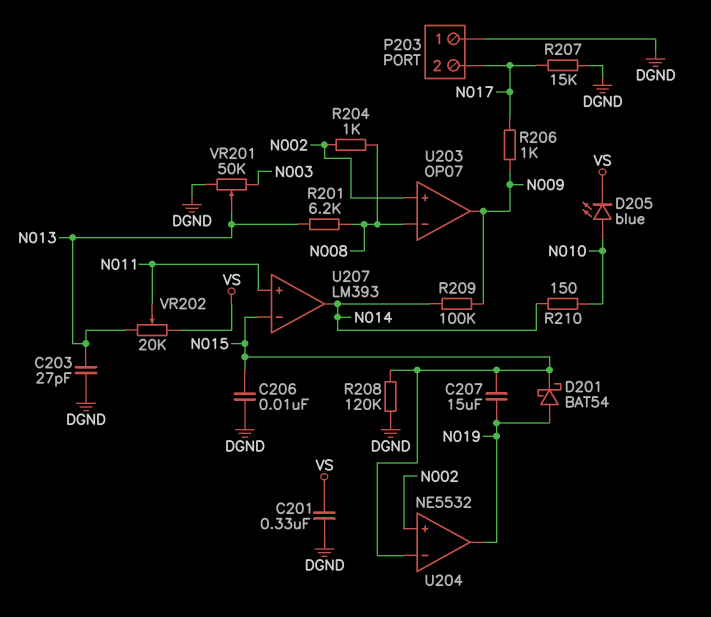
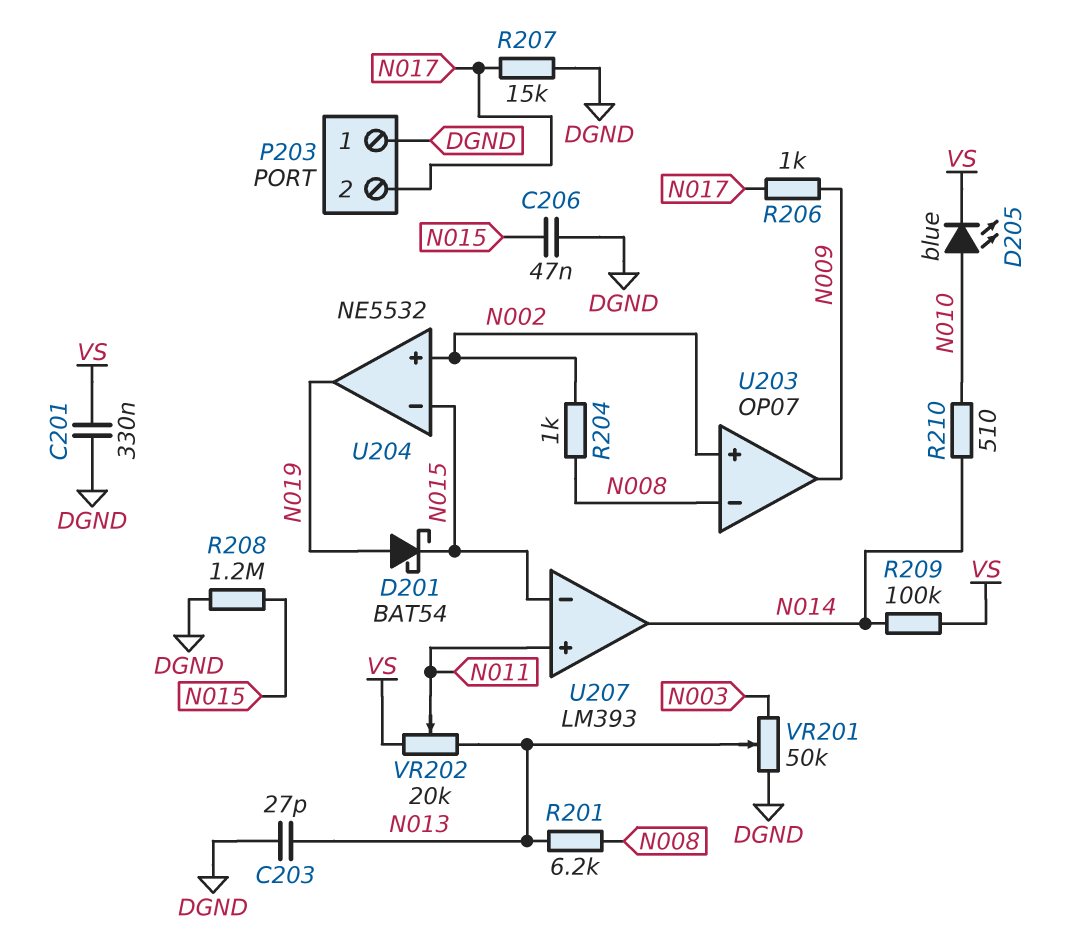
C206: 10nF (DGND, N015) -> 47nF (DGND, N015)
C207: 15uF (N015, N019) -> none
R208: 120k (DGND, N015) -> 1.2M (DGND, N015)
R209: 100k (N009, N014) -> 100k (N014, VS)
R210: 150 (N010, N014) -> 510 (N010, N014)

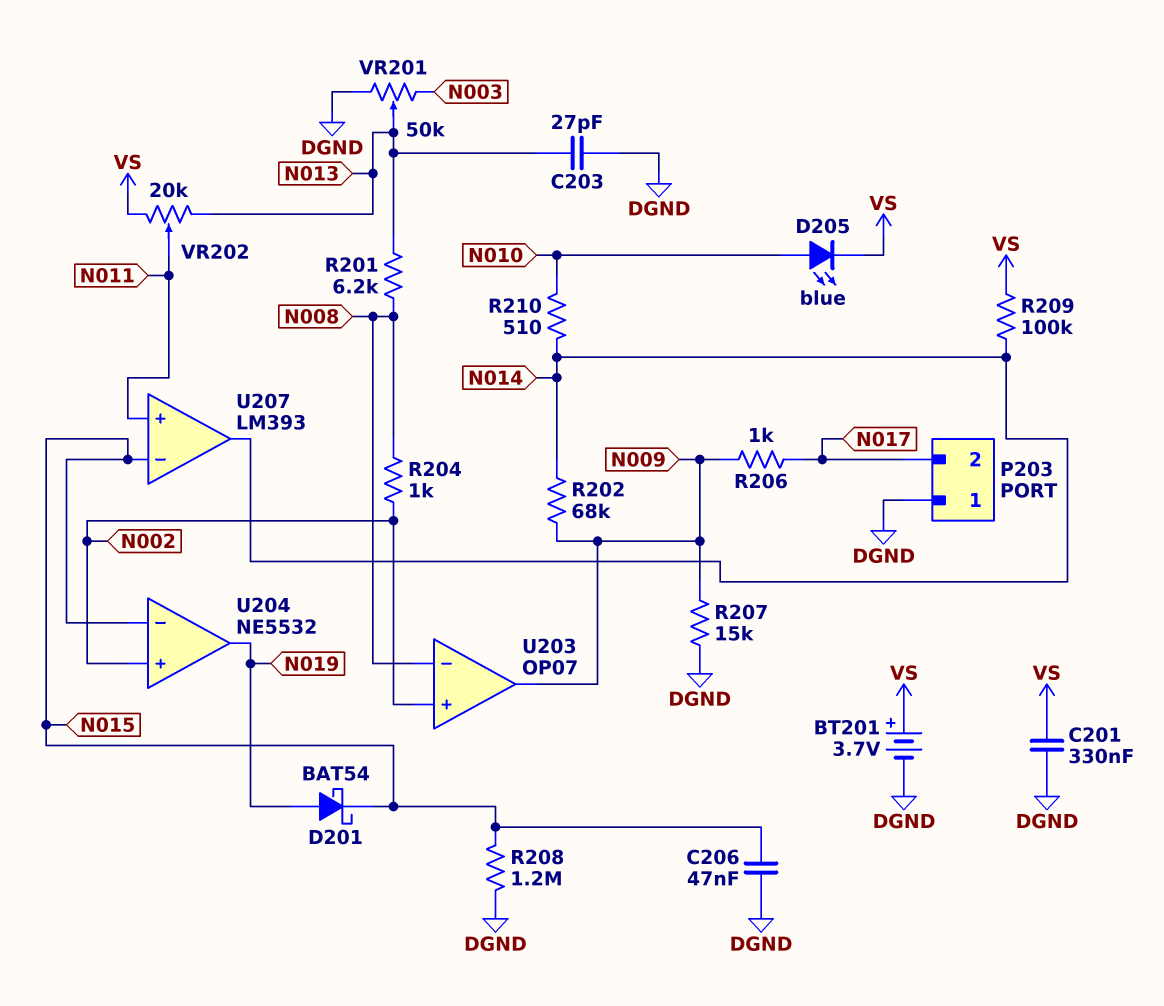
BT201: none -> 3.7V (plus VS, minus DGND)
R202: none -> 68k (N009, N014)
R207: 15k (DGND, N017) -> 15k (DGND, N009)

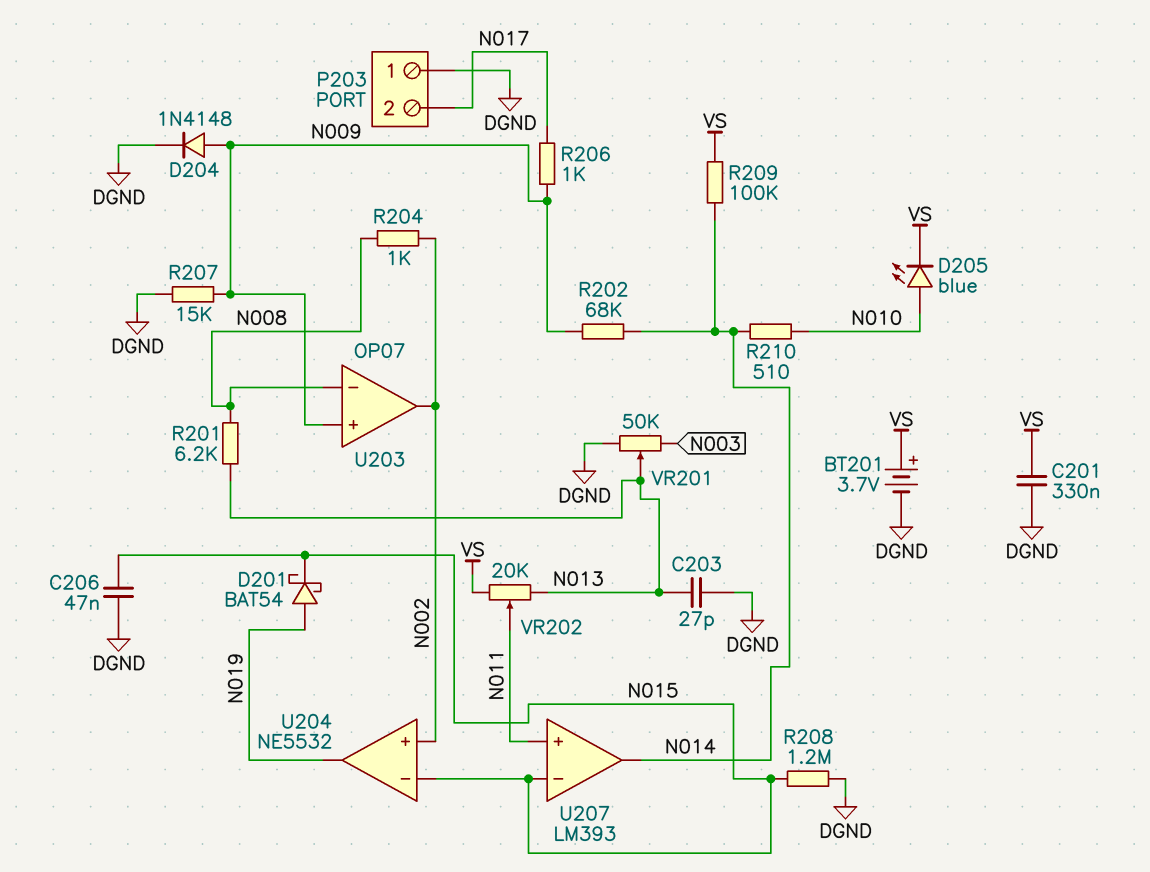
D204: none -> diode 1N4148 (A N009, K DGND)
U203 pin in+: N002 -> N009
U203 pin out: N009 -> N002

